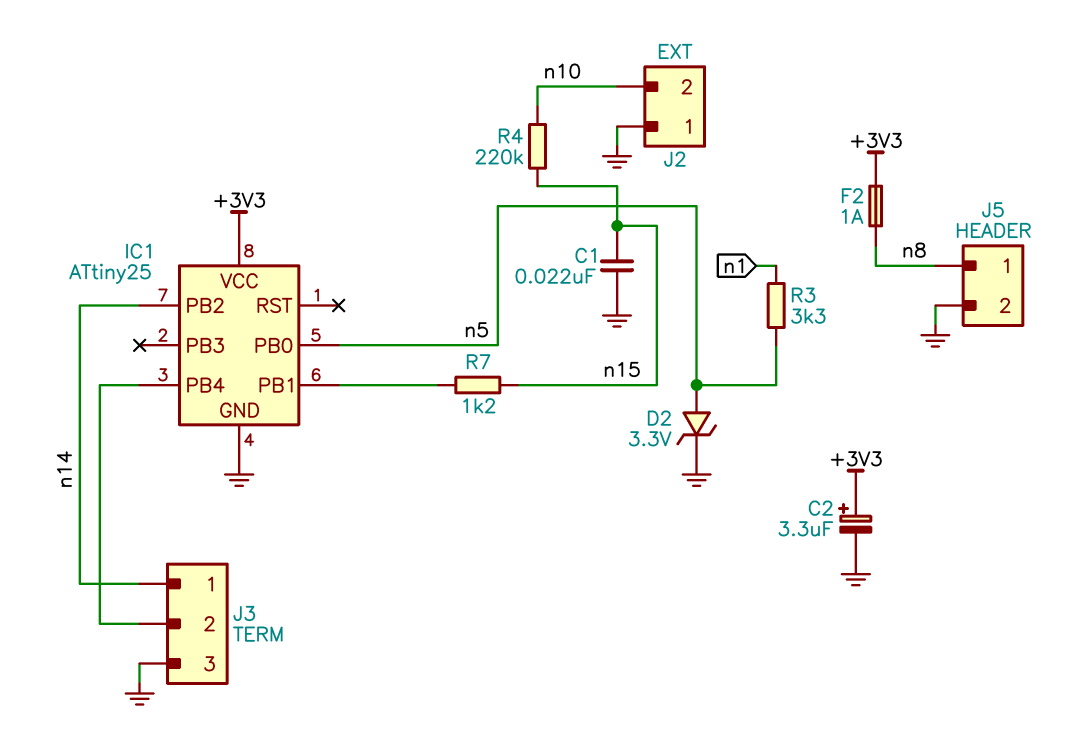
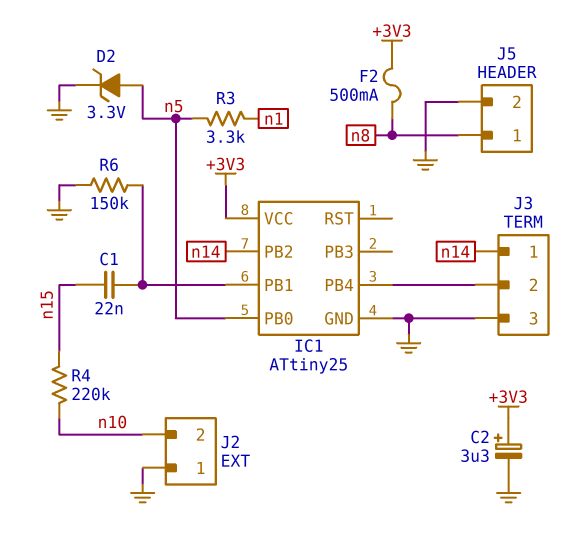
C1: 22nF (GND, n15) -> 22nF (IC1/PB1, n15)
F2: 1A (+3V3, n8) -> 500mA (+3V3, n8)
R6: none -> 150k (GND, IC1/PB1)
R7: 1.2k (IC1/PB1, n15) -> none

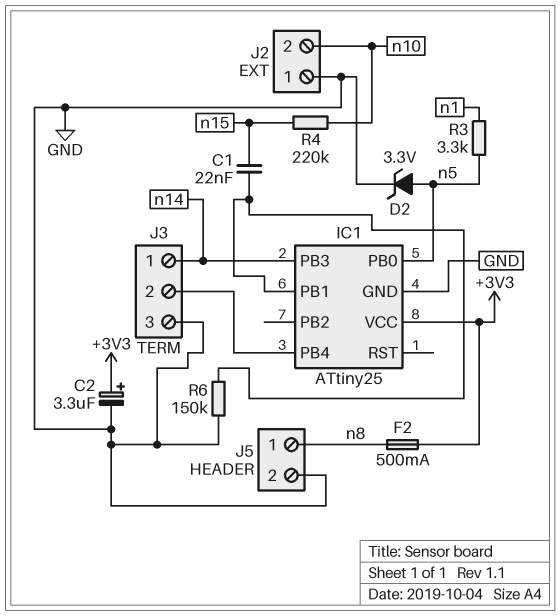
IC1 pin PB2: n14 -> none
IC1 pin PB3: none -> n14

